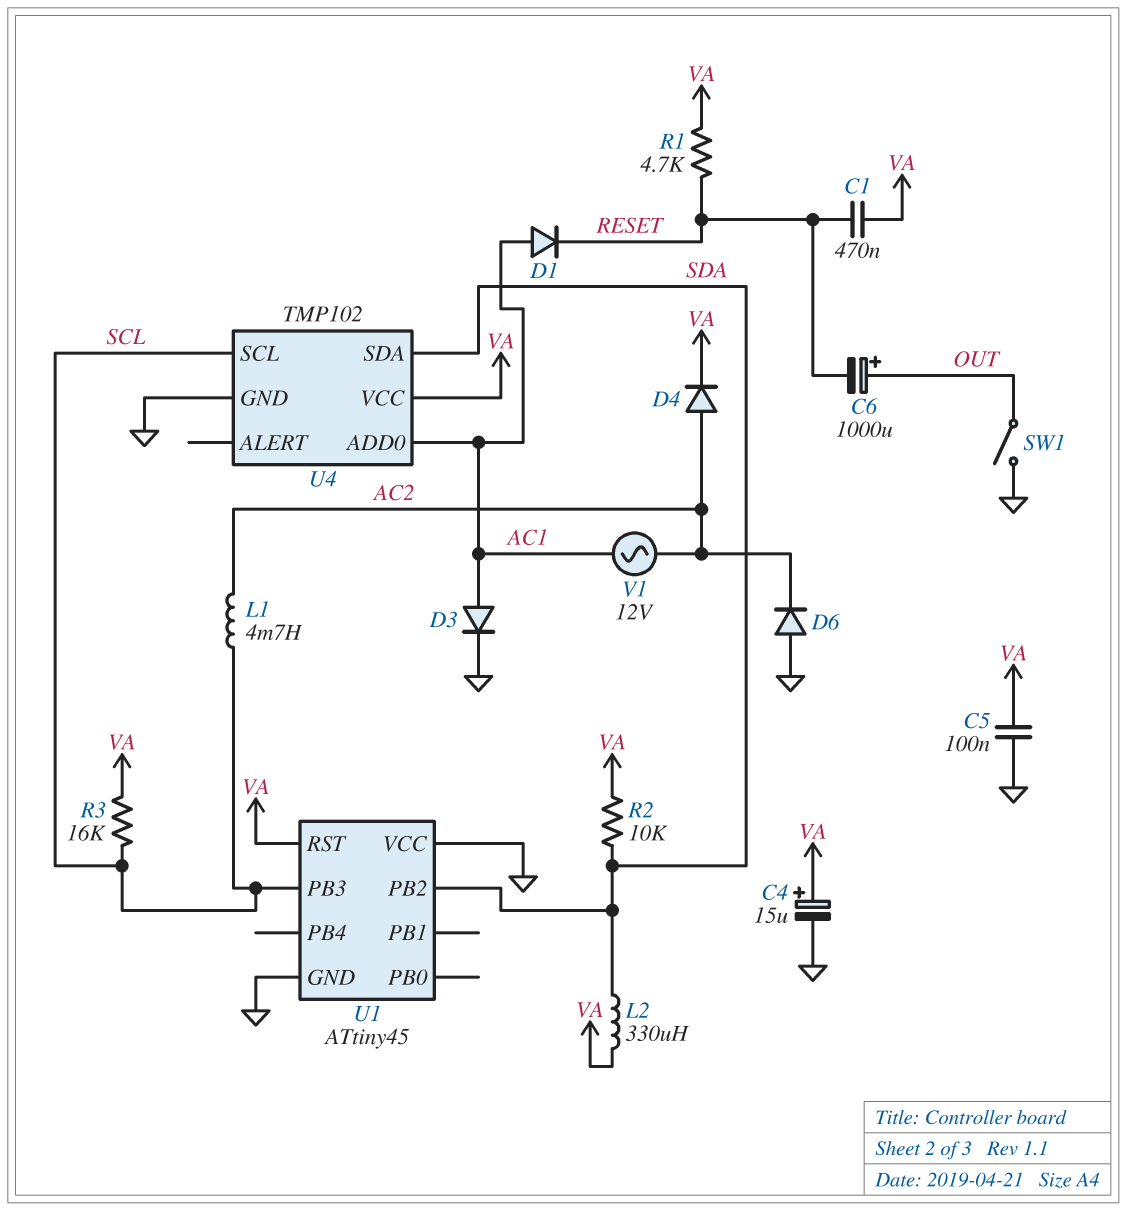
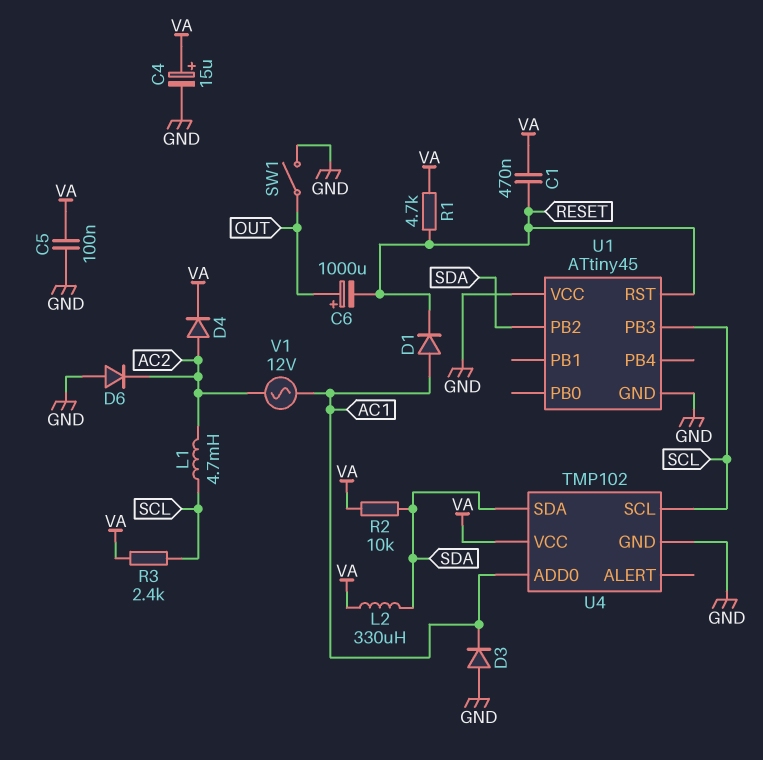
D3: diode (A AC1, K GND) -> diode (A GND, K AC1)
R3: 16k (SCL, VA) -> 2.4k (SCL, VA)
U1 pin RST: VA -> RESET

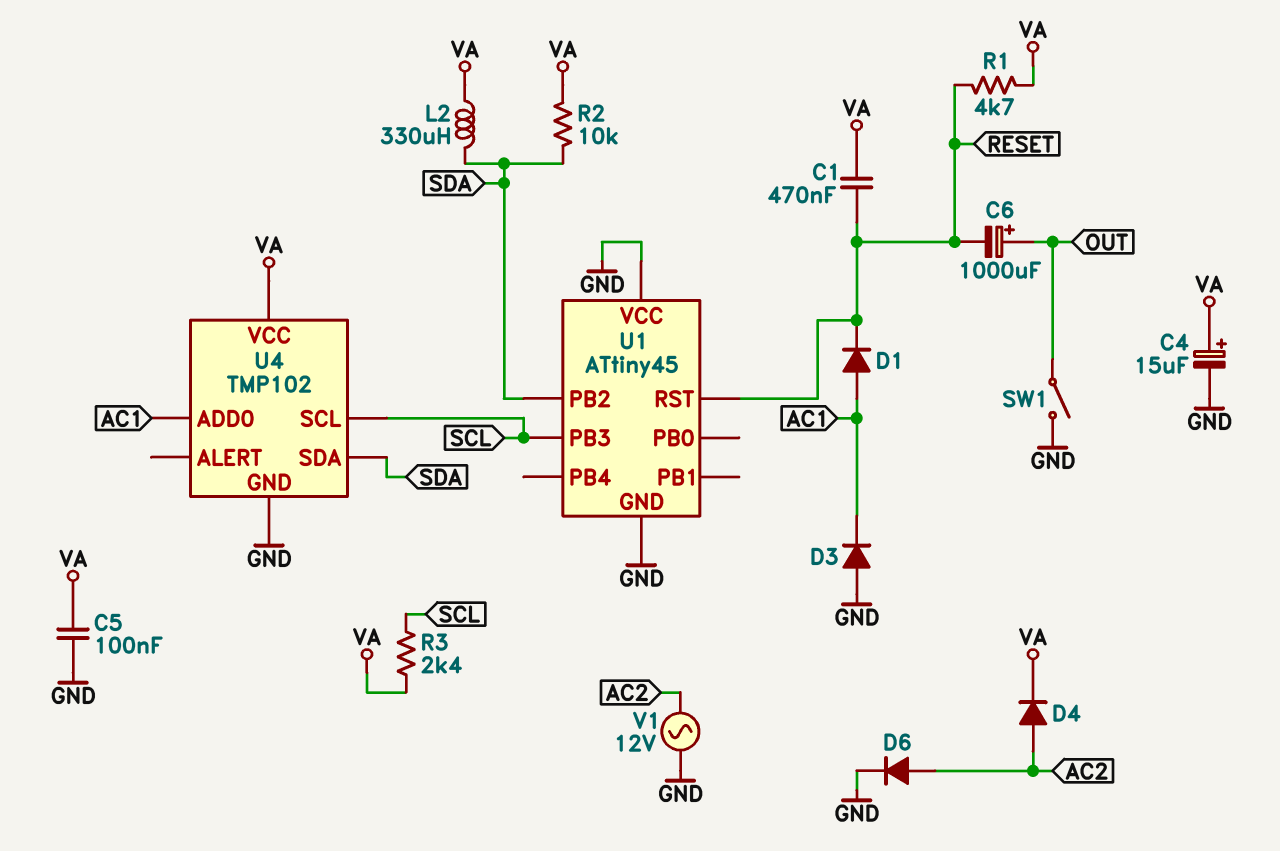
D6: diode (A GND, K AC2) -> diode (A AC2, K GND)
L1: 4.7mH (AC2, SCL) -> none
V1: AC 12V (AC1, AC2) -> AC 12V (AC2, GND)

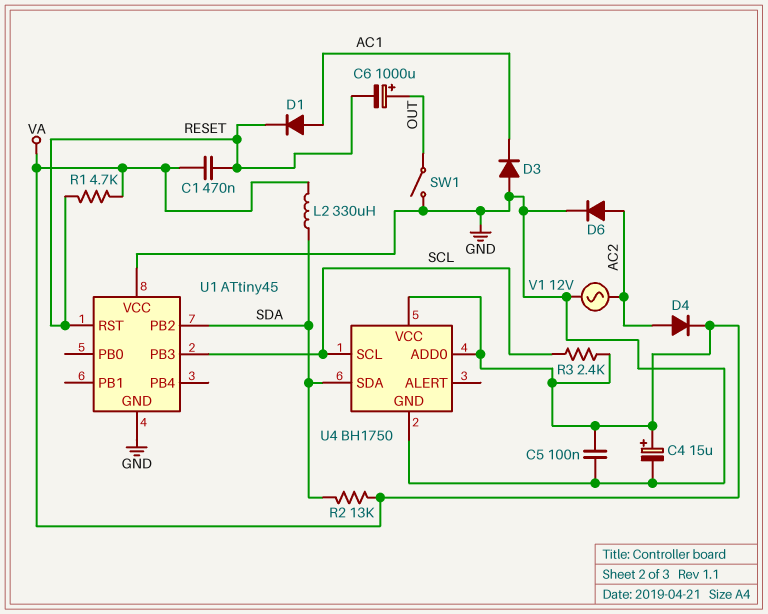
R2: 10k (SDA, VA) -> 13k (SDA, VA)
U4: TMP102 -> BH1750
U4 pin ADD0: AC1 -> VA

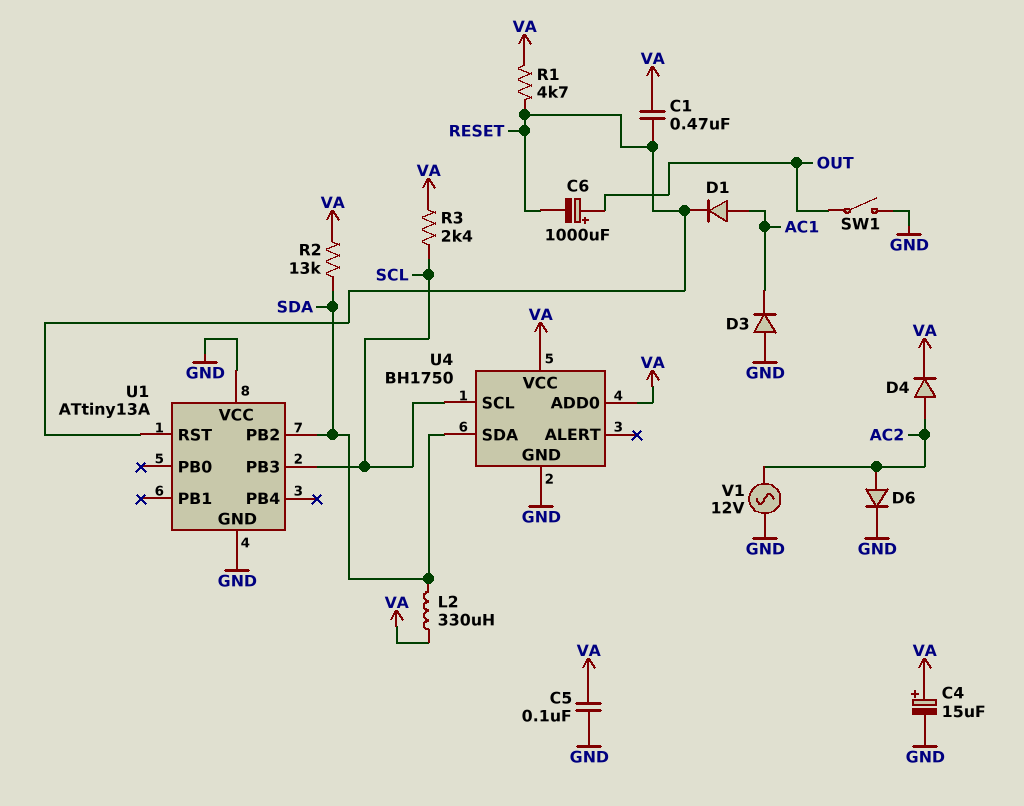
U1: ATtiny45 -> ATtiny13A

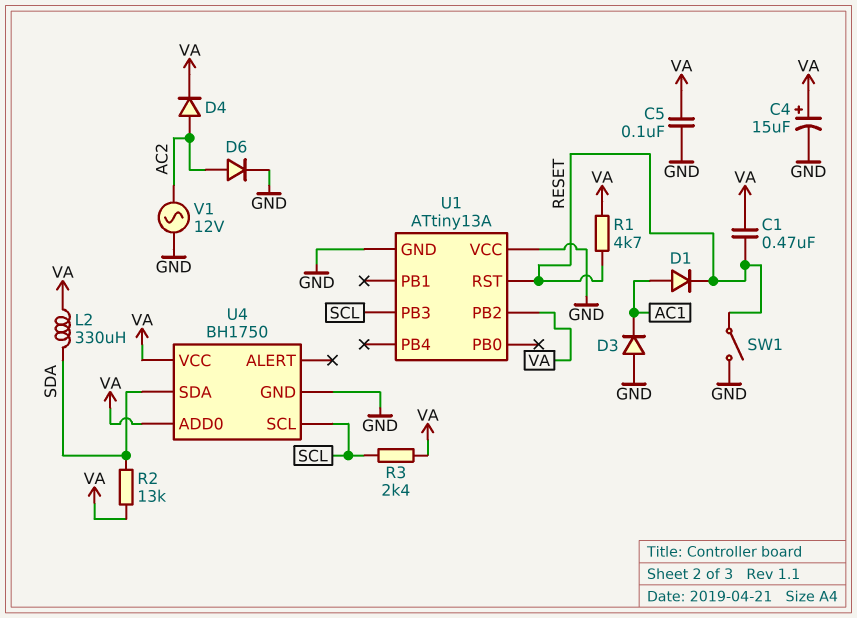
C6: 1000uF (plus OUT, minus RESET) -> none
SW1: switch (GND, OUT) -> switch (GND, RESET)
U1 pin PB2: SDA -> VA

